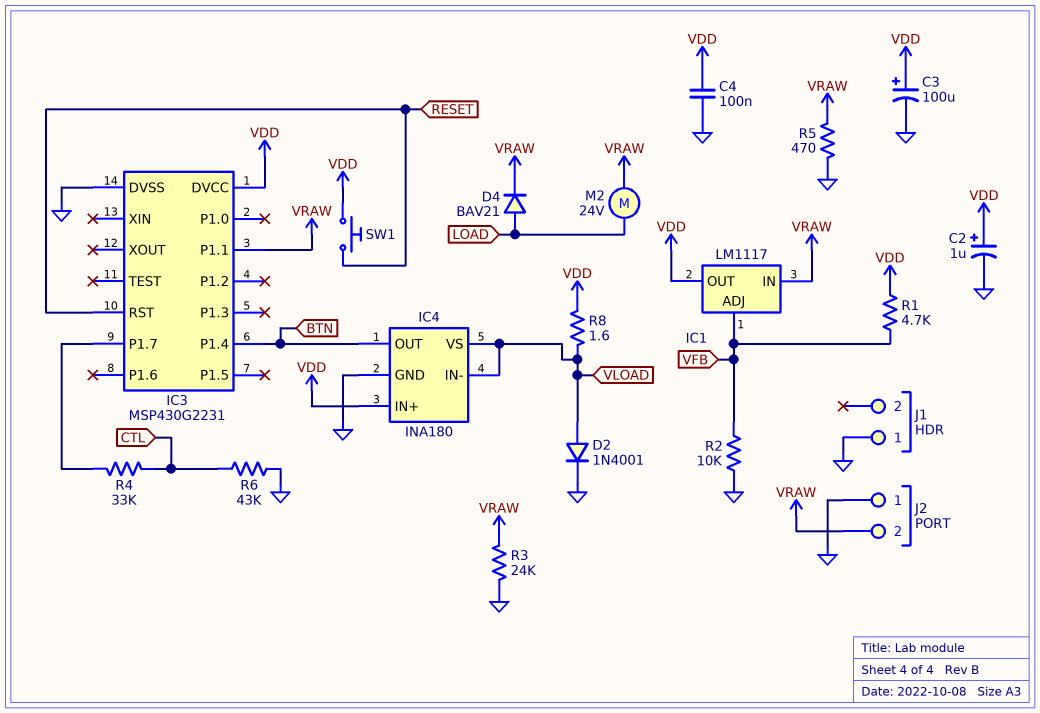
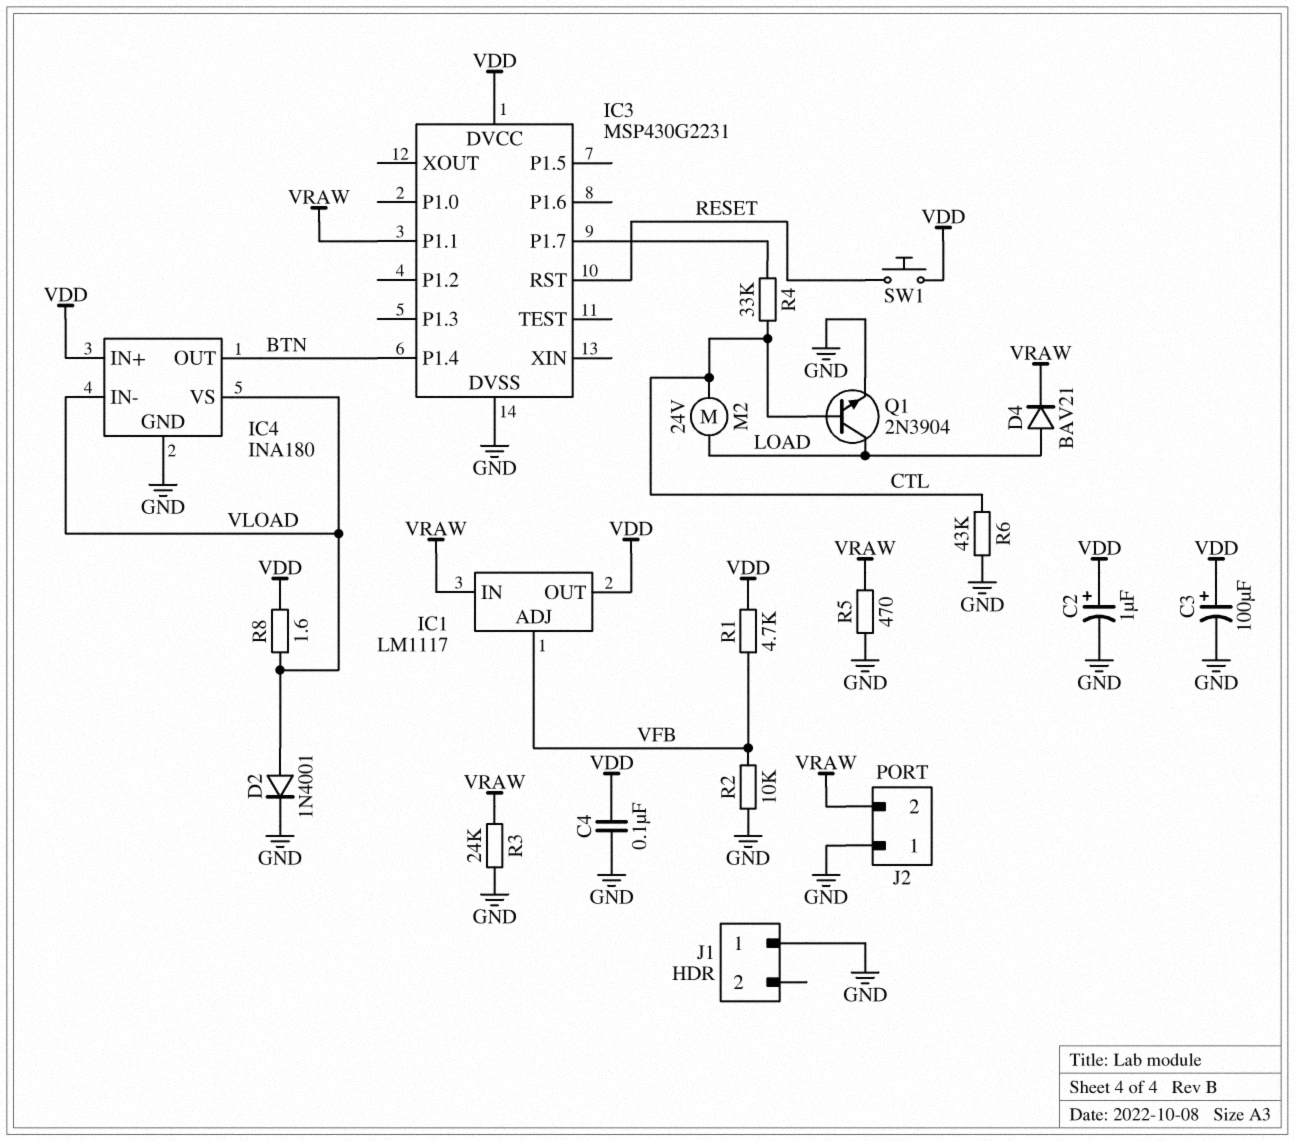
M2: motor 24V (LOAD, VRAW) -> motor 24V (CTL, LOAD)
Q1: none -> NPN 2N3904 (B CTL, C LOAD, E GND)

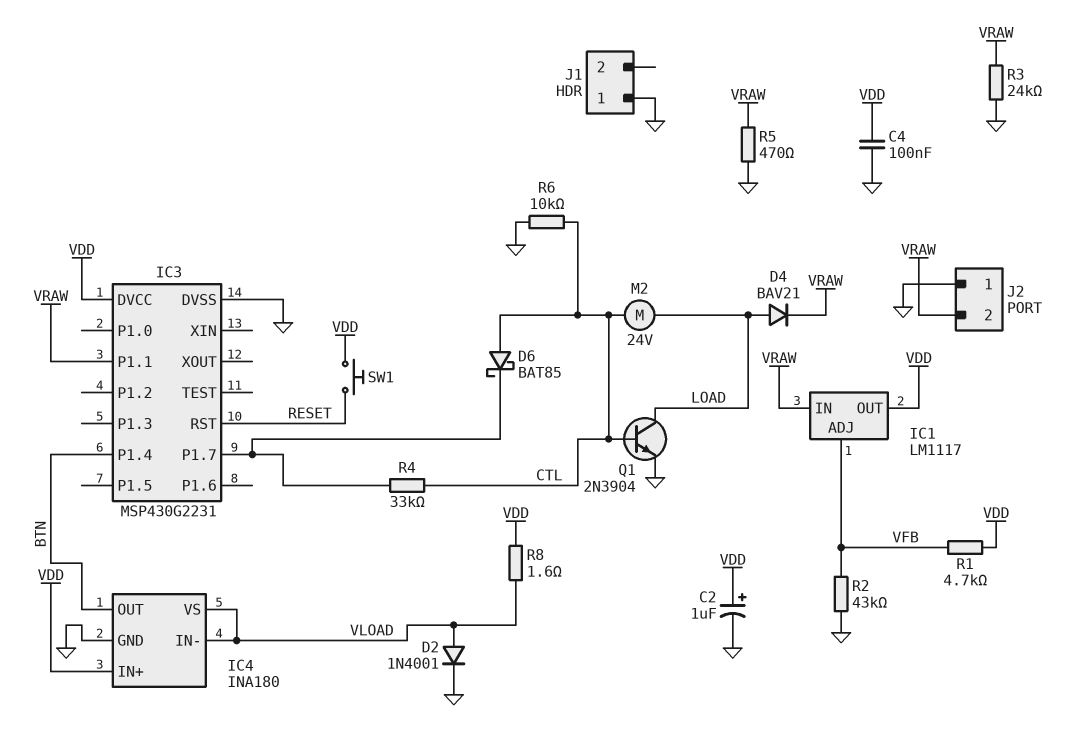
C3: 100uF (plus VDD, minus GND) -> none
D6: none -> schottky BAT85 (A CTL, K IC3/P1.7)
R2: 10k (GND, VFB) -> 43k (GND, VFB)
R6: 43k (CTL, GND) -> 10k (CTL, GND)

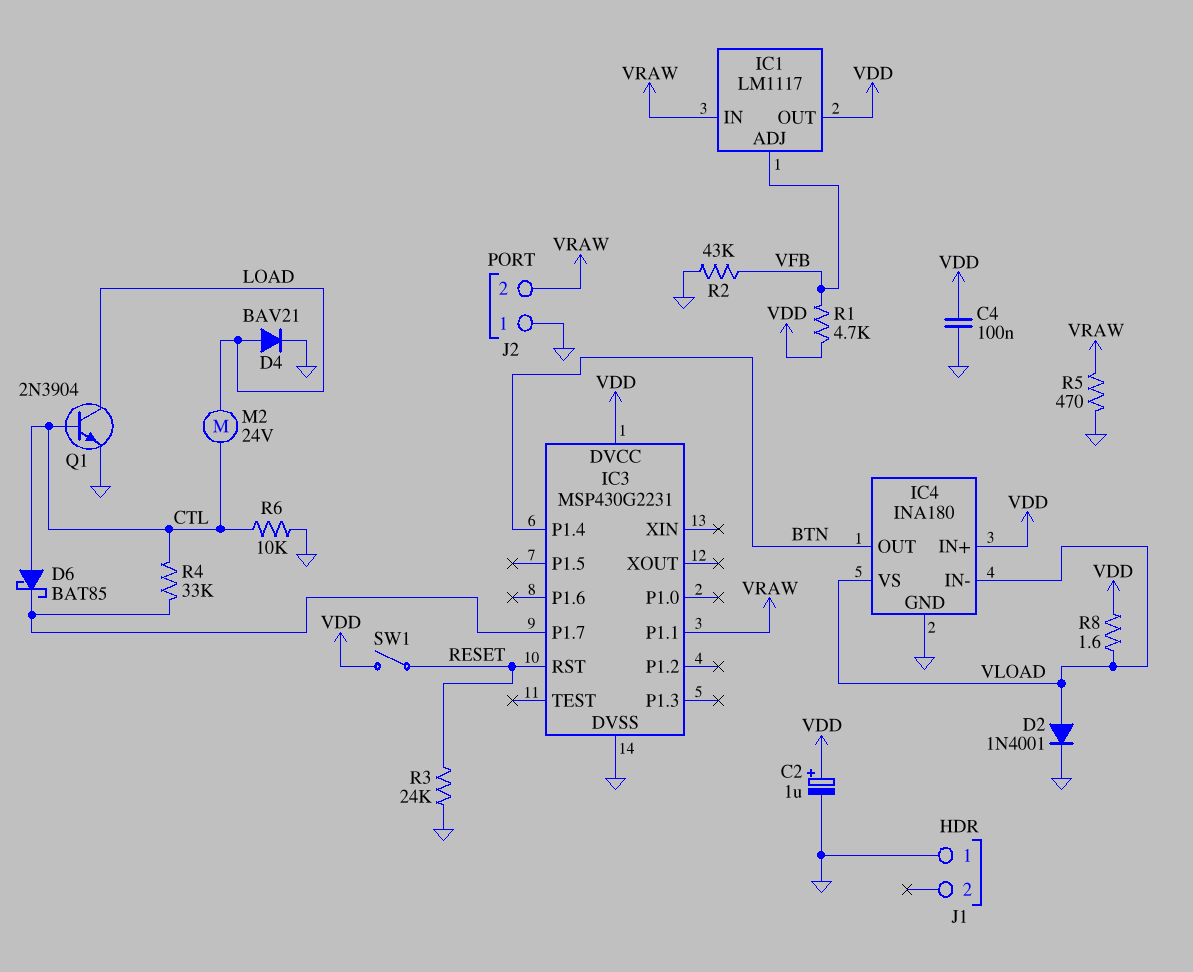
D4: diode BAV21 (A LOAD, K VRAW) -> diode BAV21 (A LOAD, K GND)
R3: 24k (GND, VRAW) -> 24k (GND, RESET)
SW1: button (RESET, VDD) -> switch (RESET, VDD)

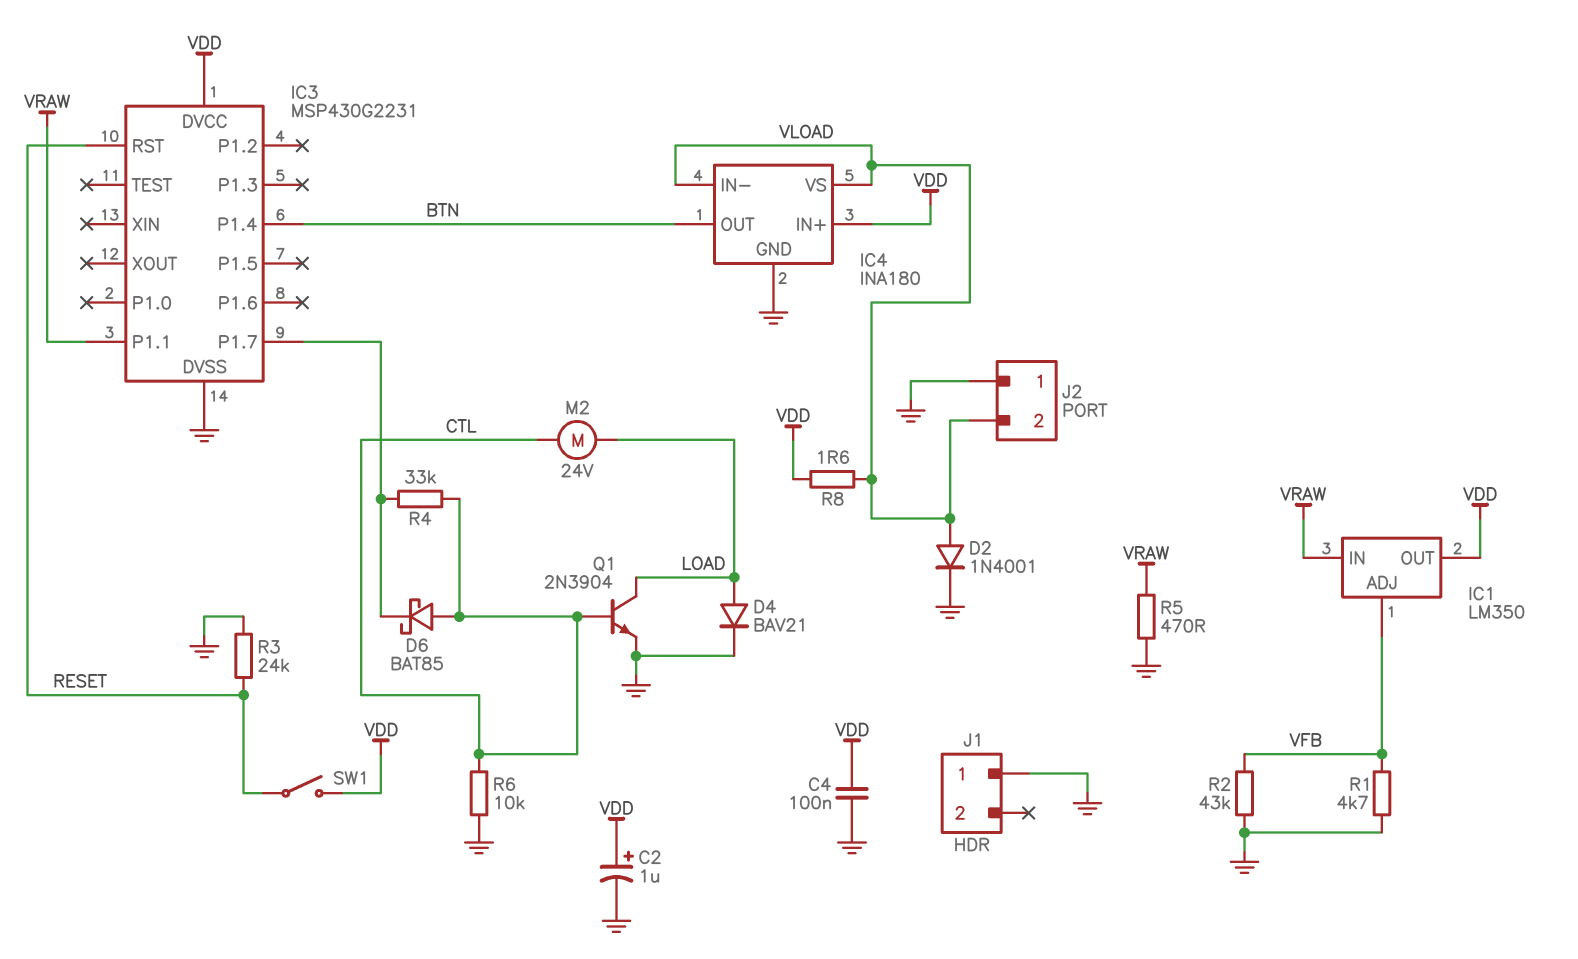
IC1: LM1117 -> LM350
J2 pin 2: VRAW -> VLOAD
R1: 4.7k (VDD, VFB) -> 4.7k (GND, VFB)

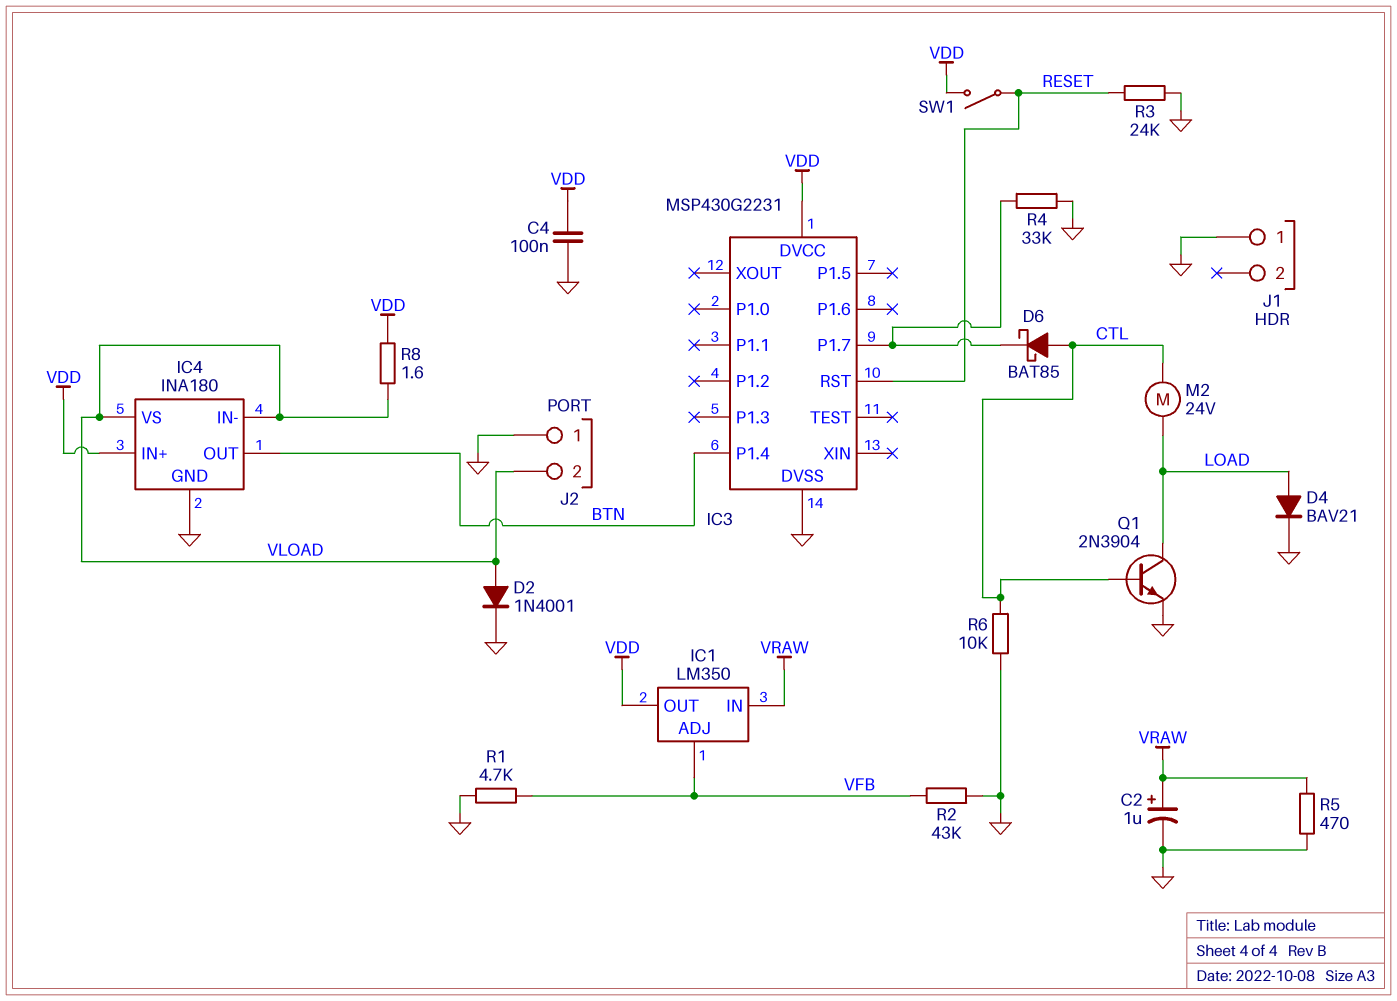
C2: 1uF (plus VDD, minus GND) -> 1uF (plus VRAW, minus GND)
IC3 pin P1.1: VRAW -> none
R4: 33k (CTL, IC3/P1.7) -> 33k (GND, IC3/P1.7)

